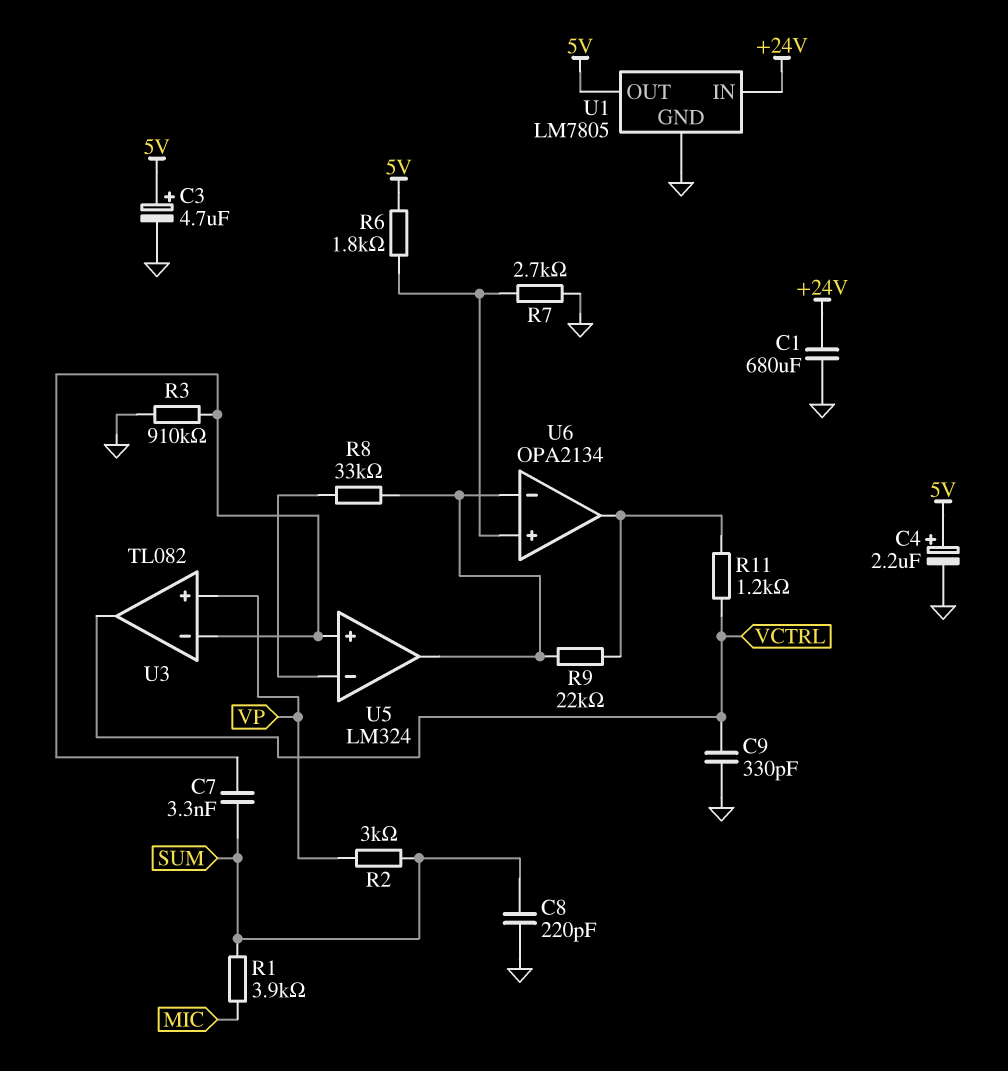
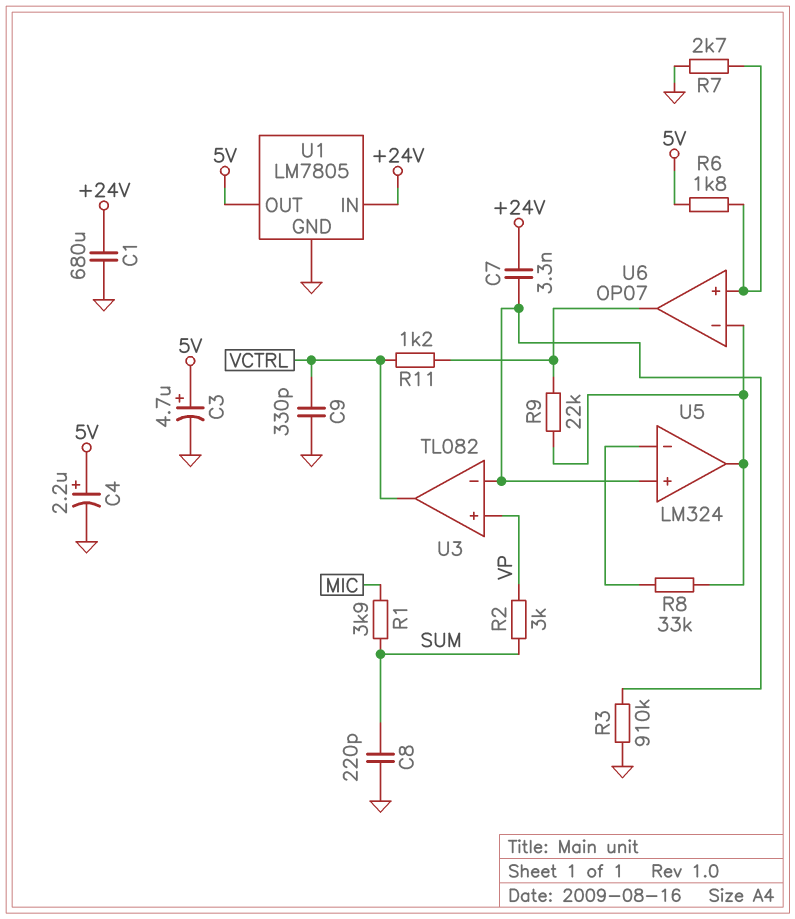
C7: 3.3nF (SUM, U3/in-) -> 3.3nF (+24V, U3/in-)
U6: OPA2134 -> OP07

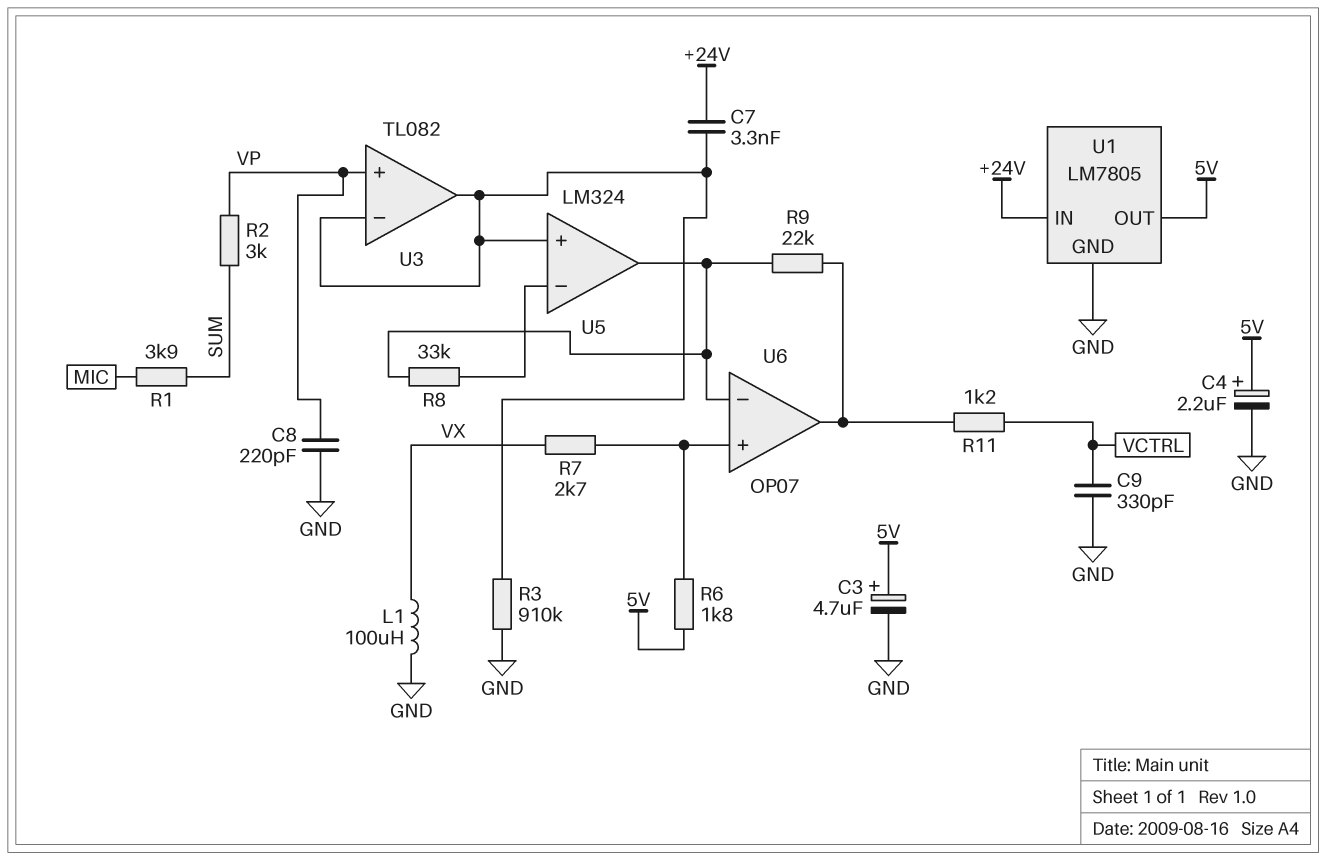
C1: 680uF (+24V, GND) -> none
C8: 220pF (GND, SUM) -> 220pF (GND, VP)
L1: none -> 100uH (GND, VX)
R7: 2.7k (GND, U6/in+) -> 2.7k (U6/in+, VX)
U3 pin out: VCTRL -> U3/in-

